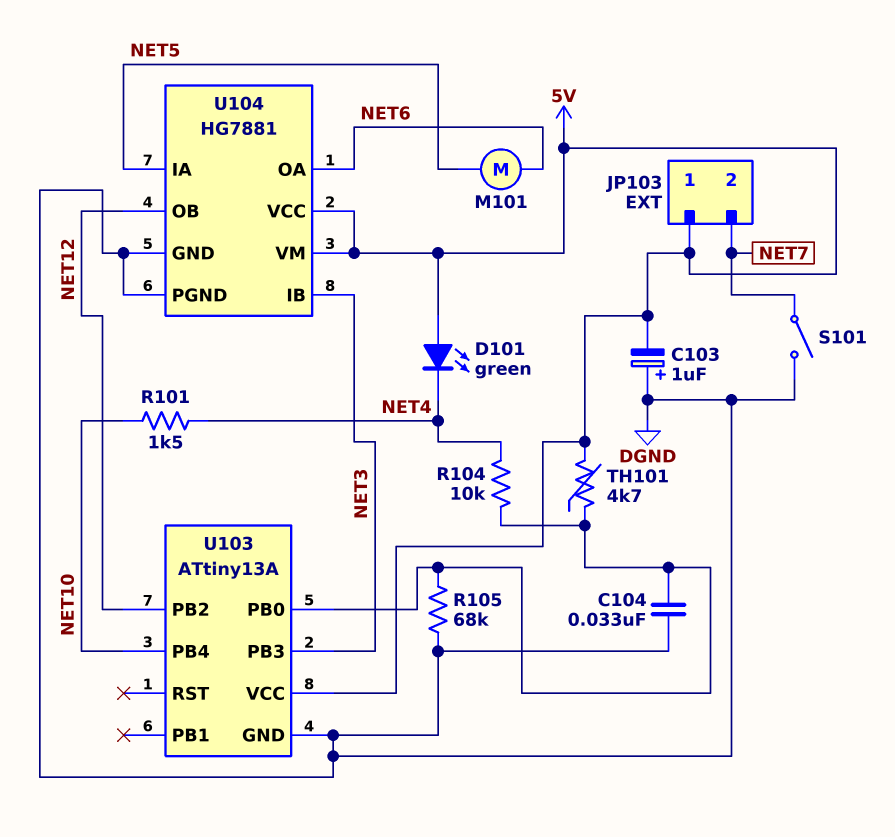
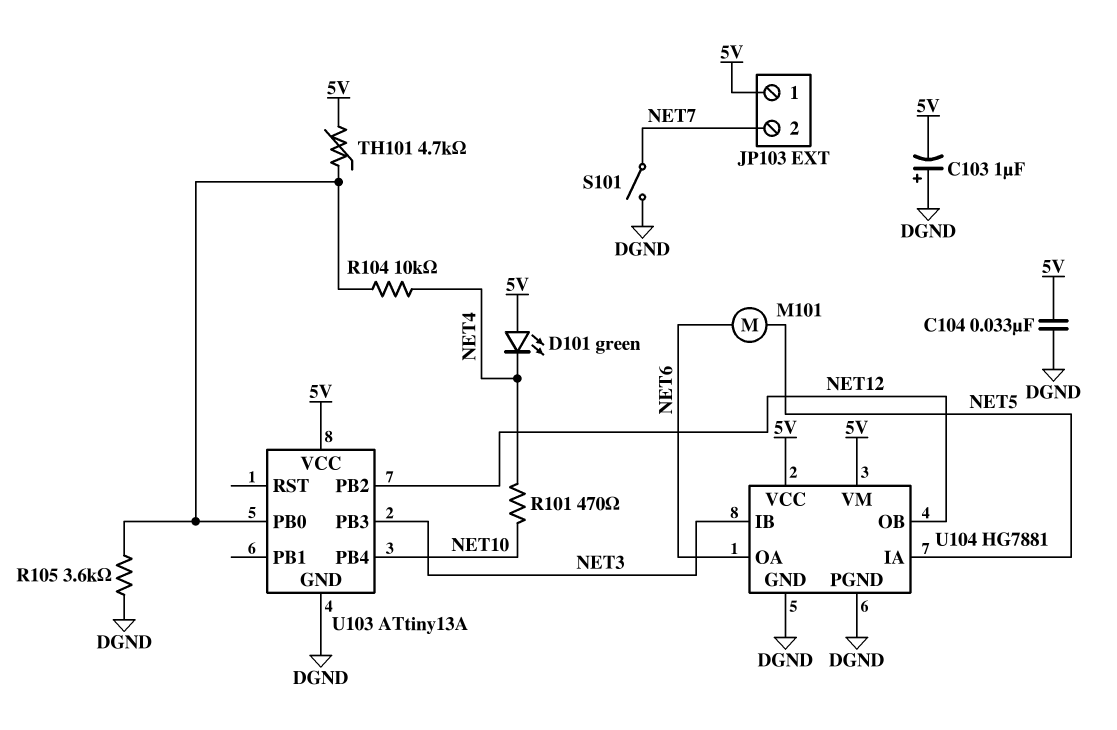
C104: 33nF (DGND, U103/PB0) -> 33nF (5V, DGND)
R101: 1.5k (NET4, NET10) -> 470 (NET4, NET10)
R105: 68k (DGND, U103/PB0) -> 3.6k (DGND, U103/PB0)

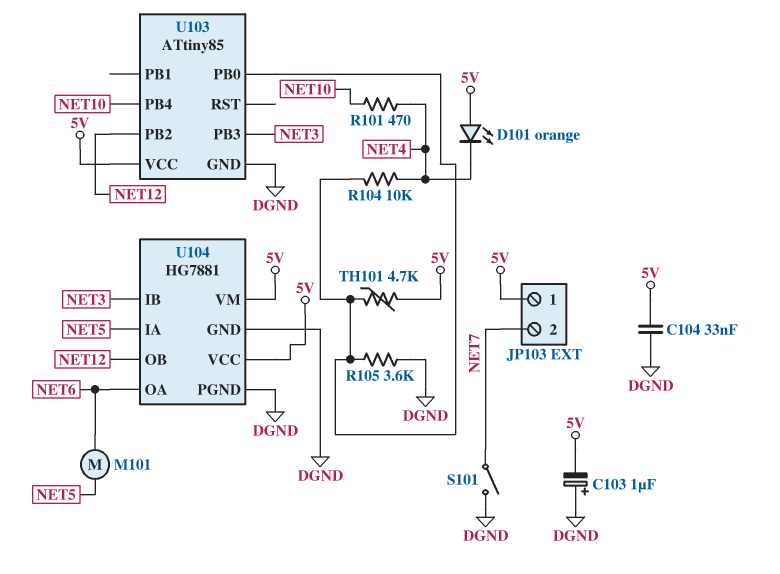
D101: LED green (A 5V, K NET4) -> LED orange (A 5V, K NET4)
U103: ATtiny13A -> ATtiny85

